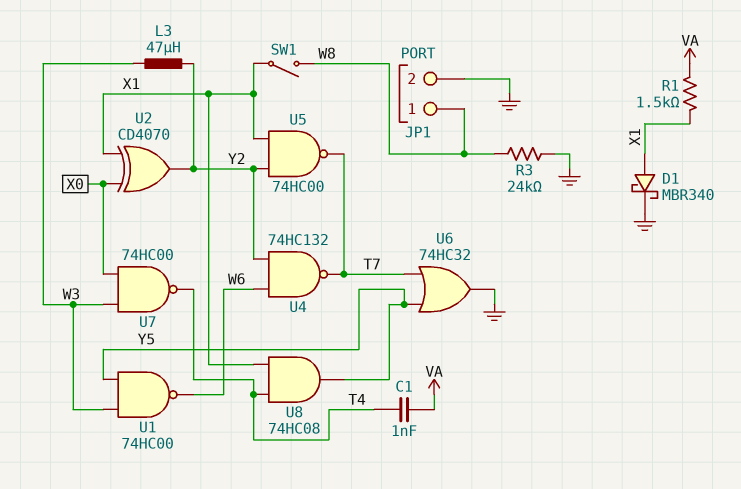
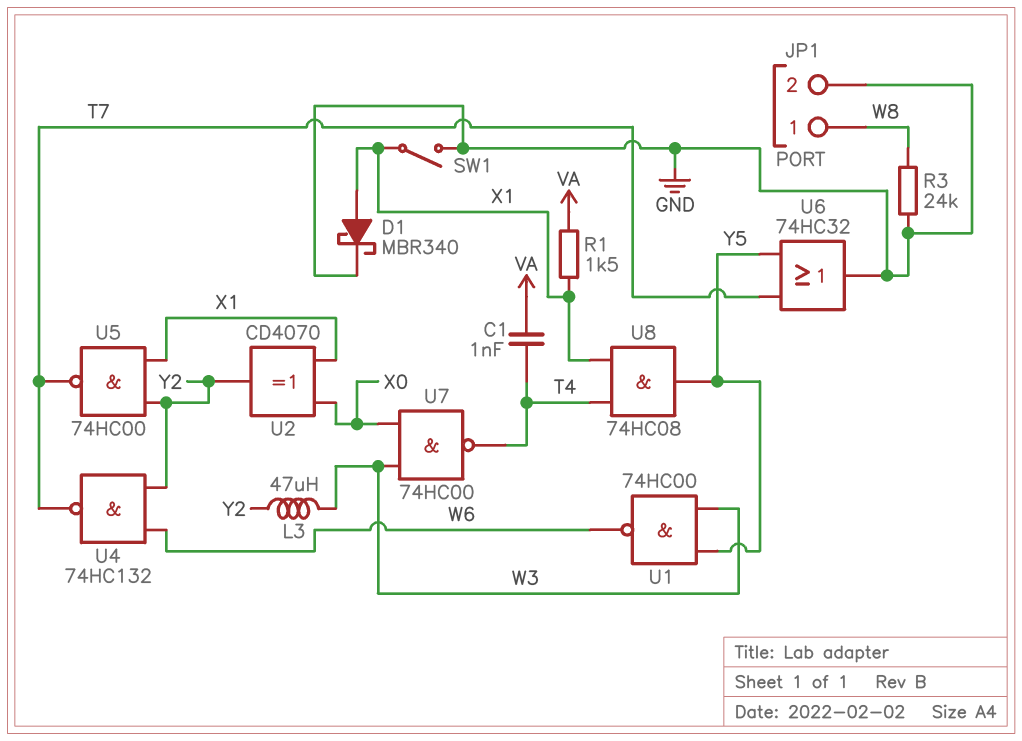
SW1: switch (W8, X1) -> switch (GND, X1)

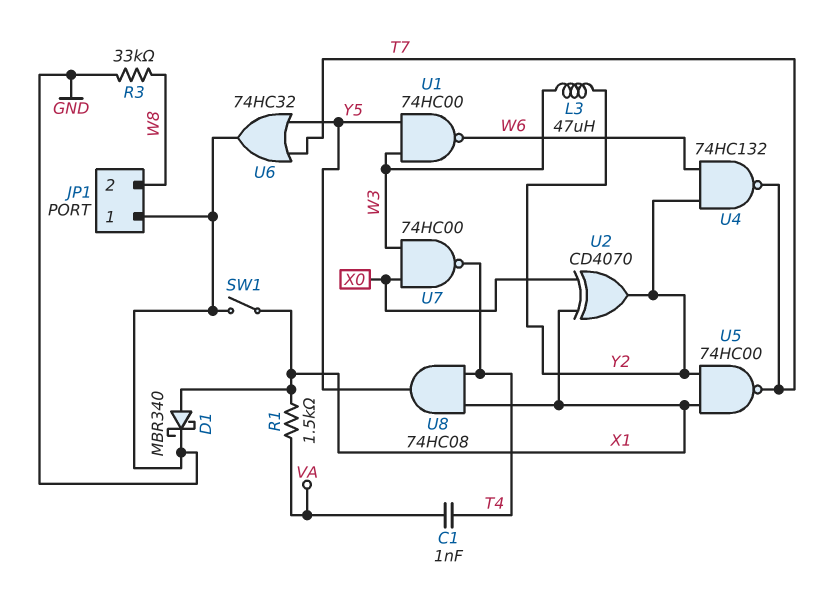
JP1 pin 1: W8 -> GND
JP1 pin 2: GND -> W8
R3: 24k (GND, W8) -> 33k (GND, W8)

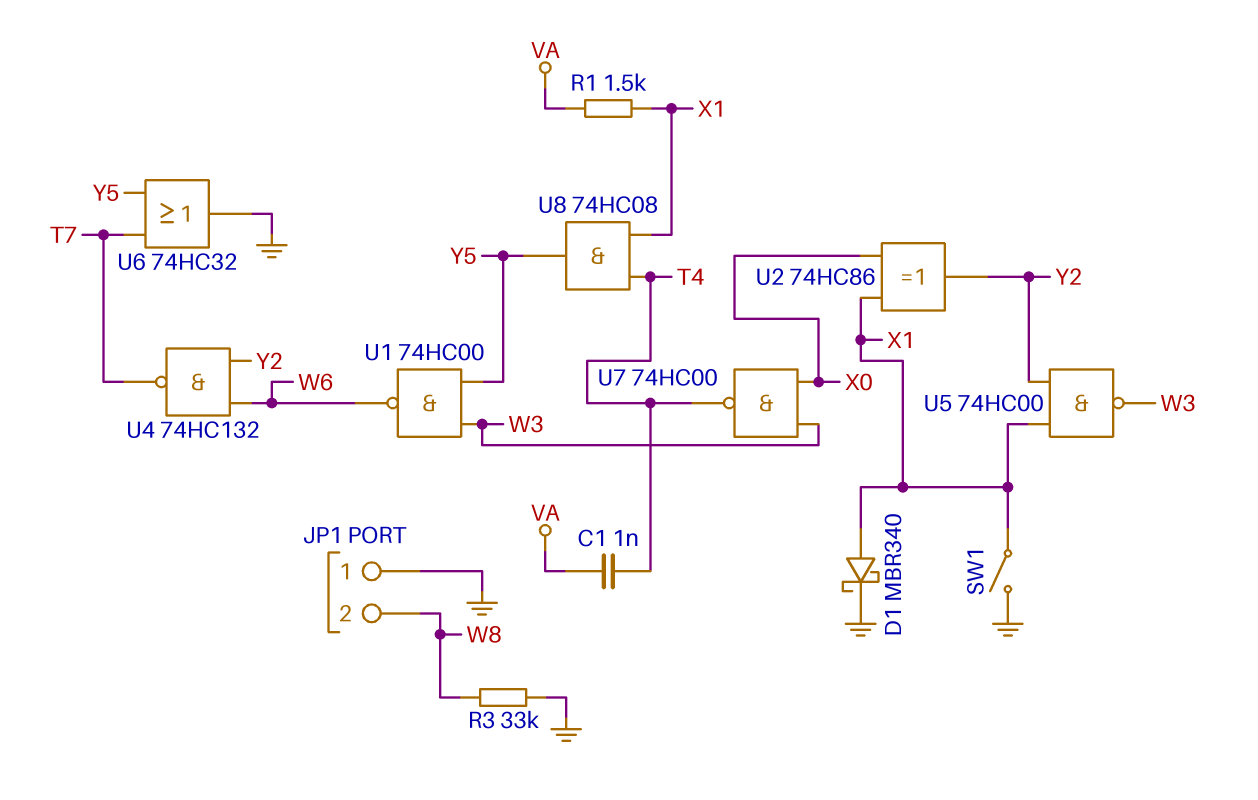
L3: 47uH (W3, Y2) -> none
U2: XOR CD4070 (in X0, in X1, out Y2) -> XOR 74HC86 (in X0, in X1, out Y2)
U5: NAND 74HC00 (in X1, in Y2, out T7) -> NAND 74HC00 (in X1, in Y2, out W3)

